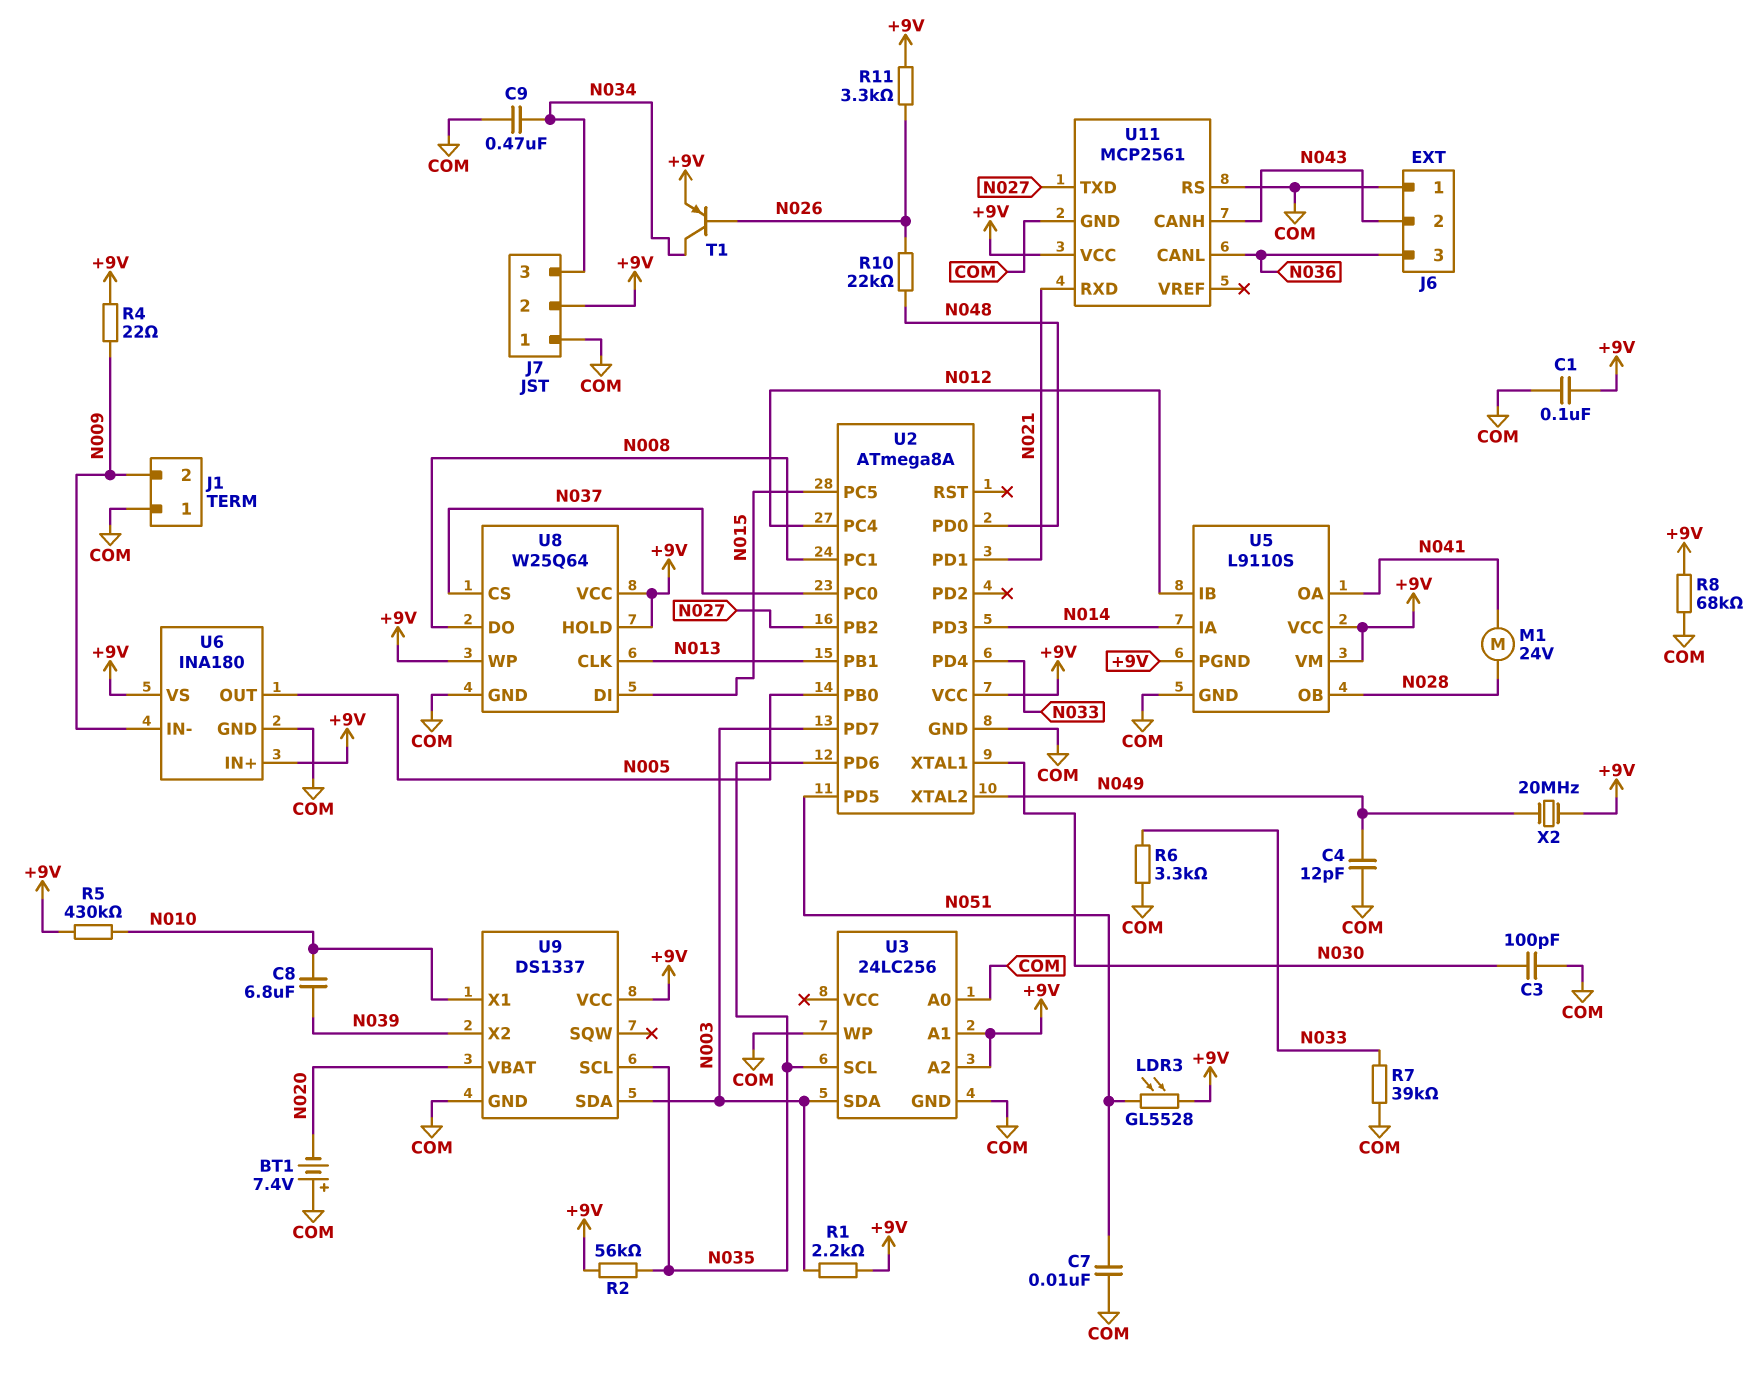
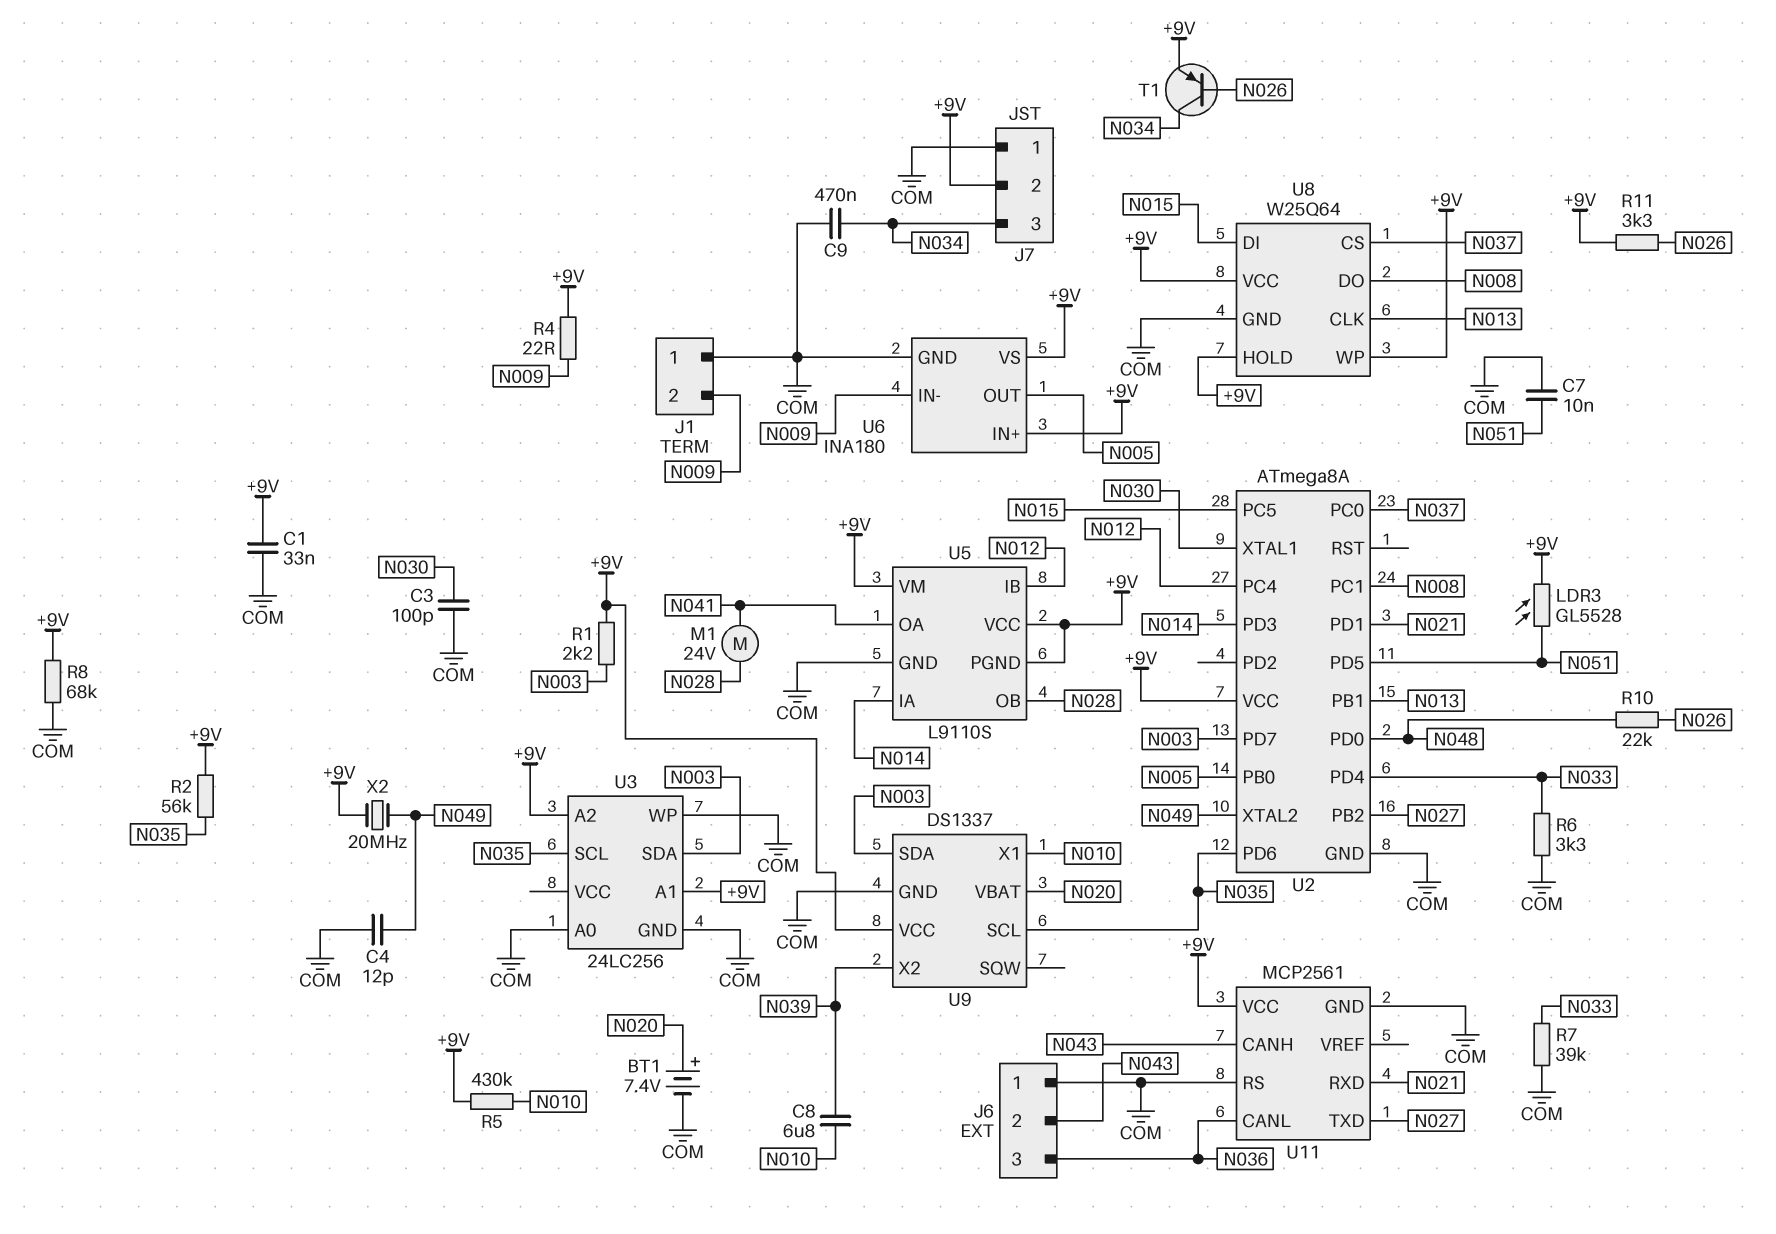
BT1: 7.4V (plus COM, minus N020) -> 7.4V (plus N020, minus COM)
C1: 100nF (+9V, COM) -> 33nF (+9V, COM)

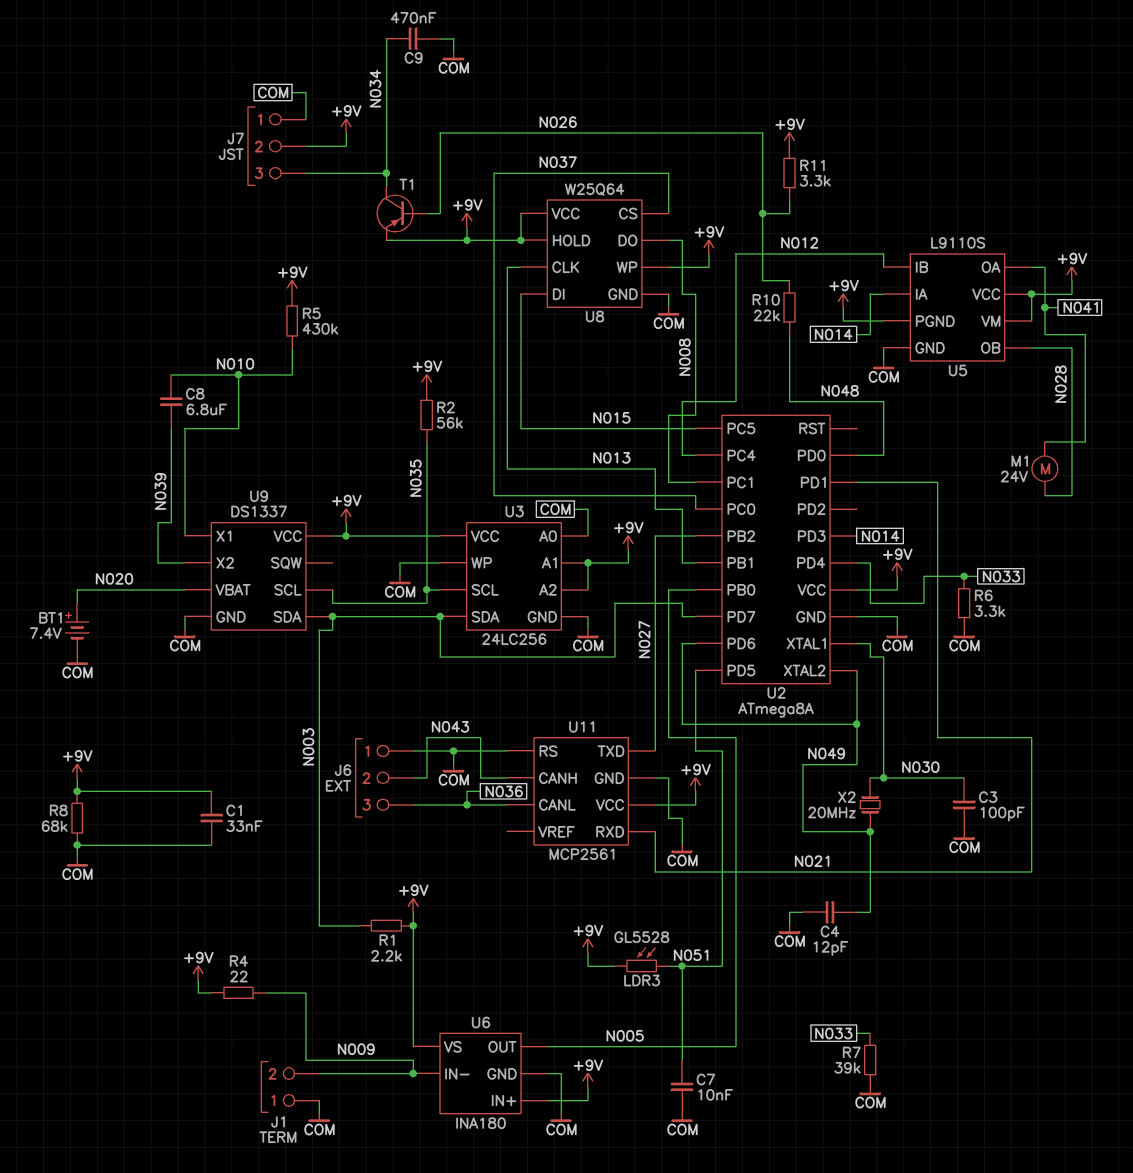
U2 pin PD6: N035 -> N049
U3 pin VCC: none -> +9V
X2: 20MHz (+9V, N049) -> 20MHz (N030, N049)

